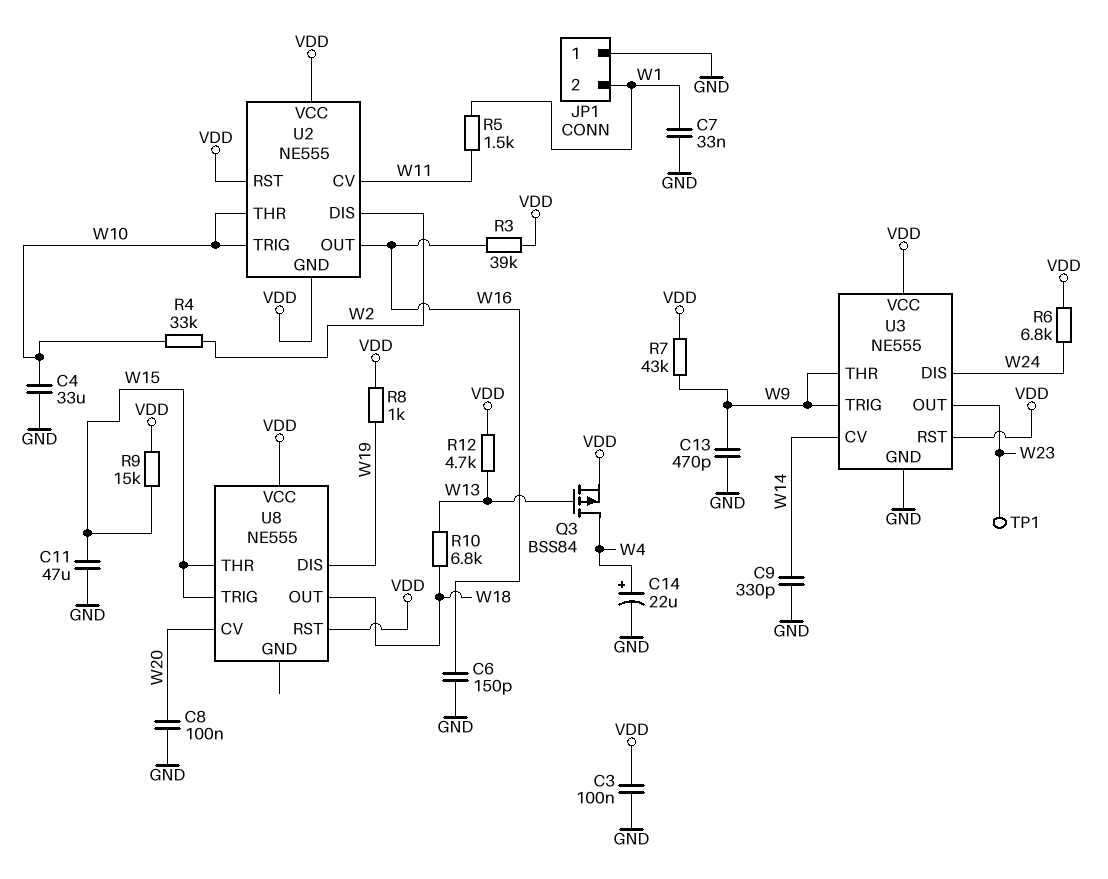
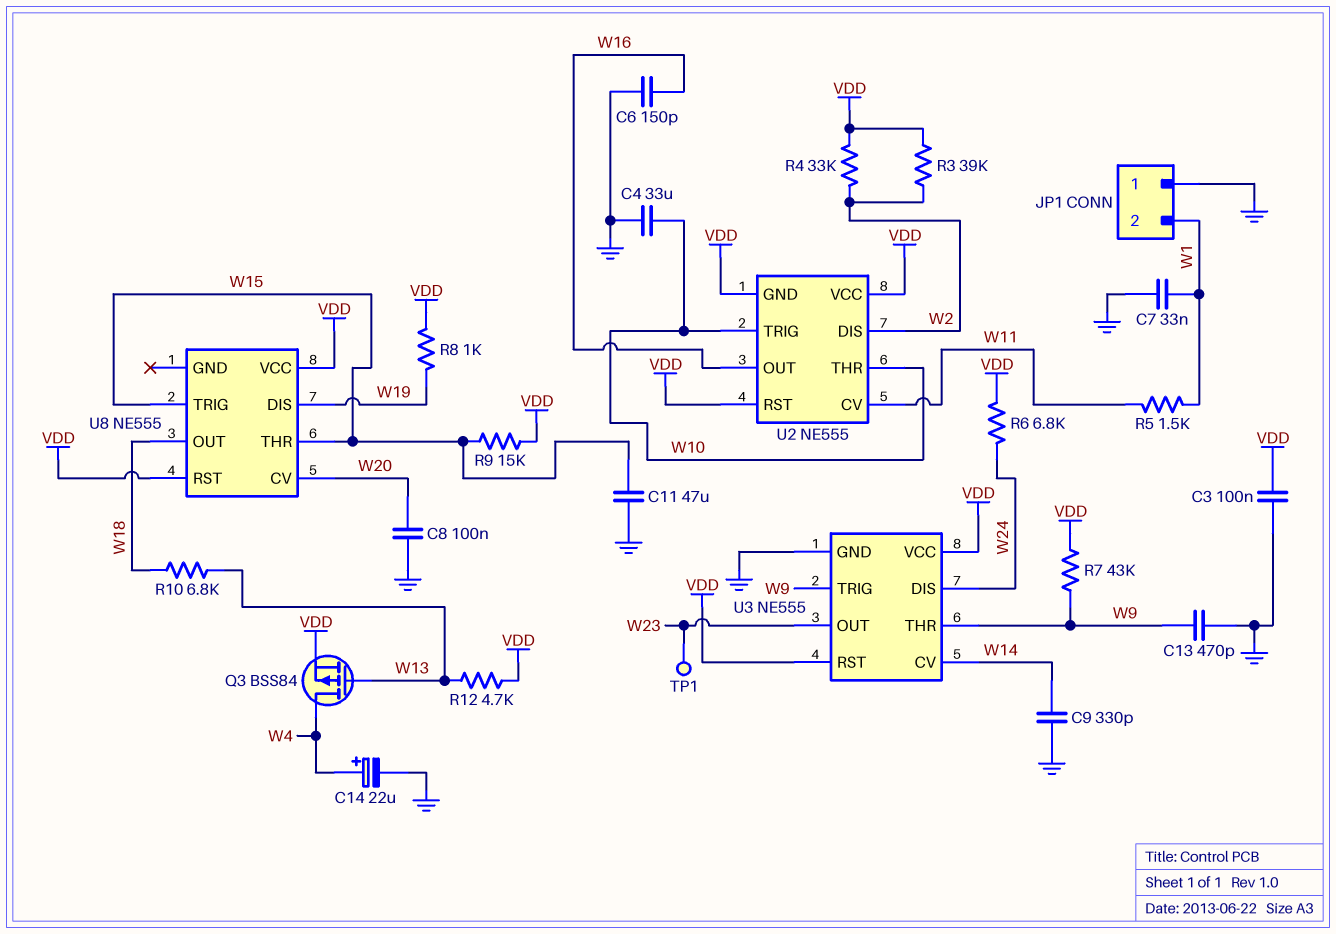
R3: 39k (VDD, W16) -> 39k (VDD, W2)
R4: 33k (W2, W10) -> 33k (VDD, W2)

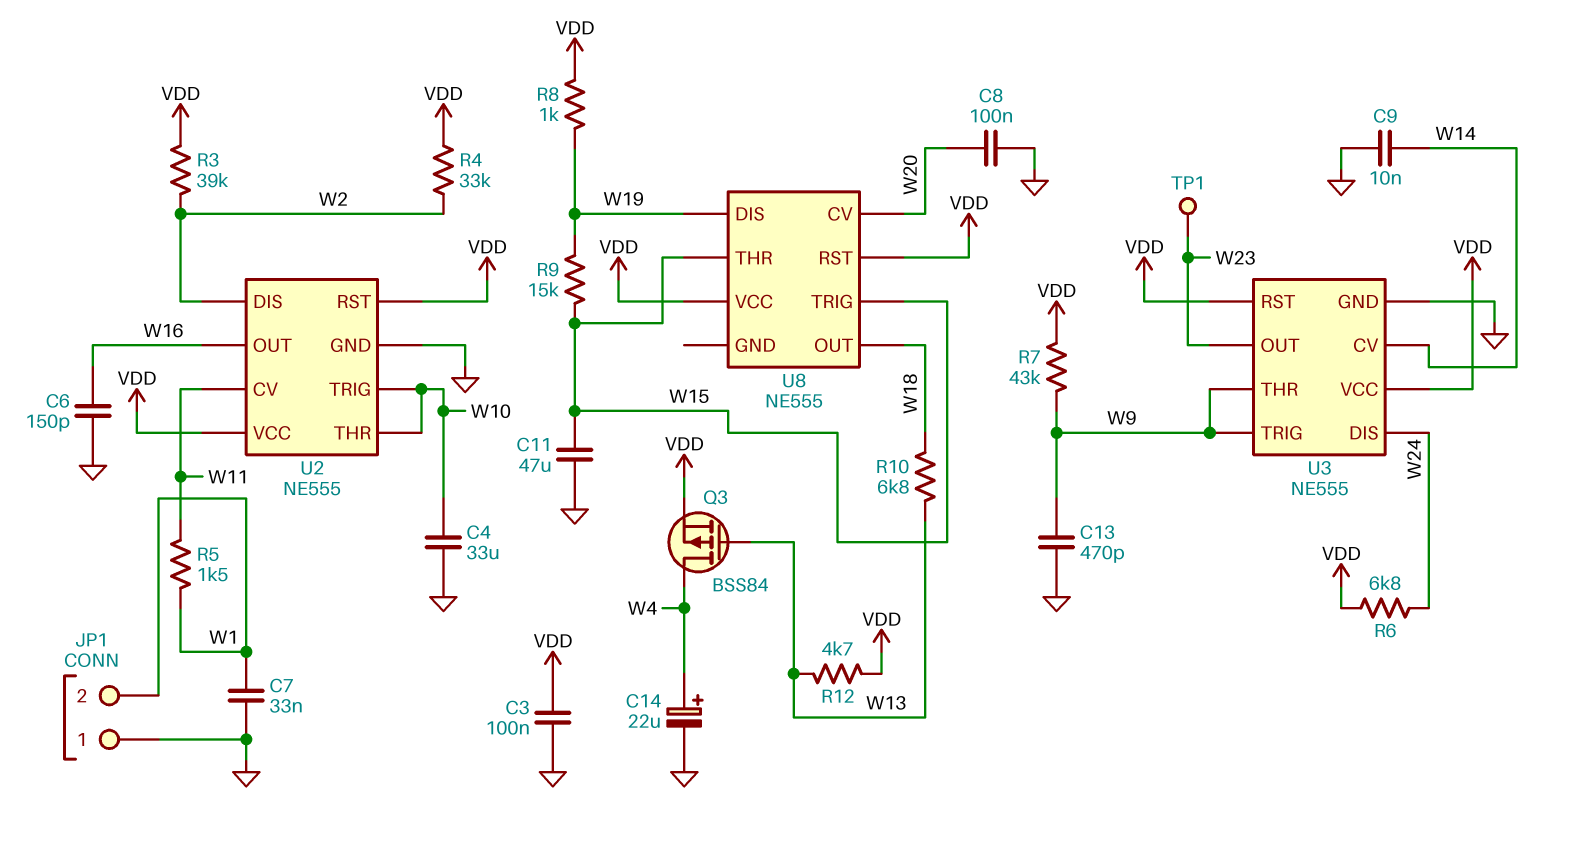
C9: 330pF (GND, W14) -> 10nF (GND, W14)
R9: 15k (VDD, W15) -> 15k (W15, W19)
U2 pin GND: VDD -> GND

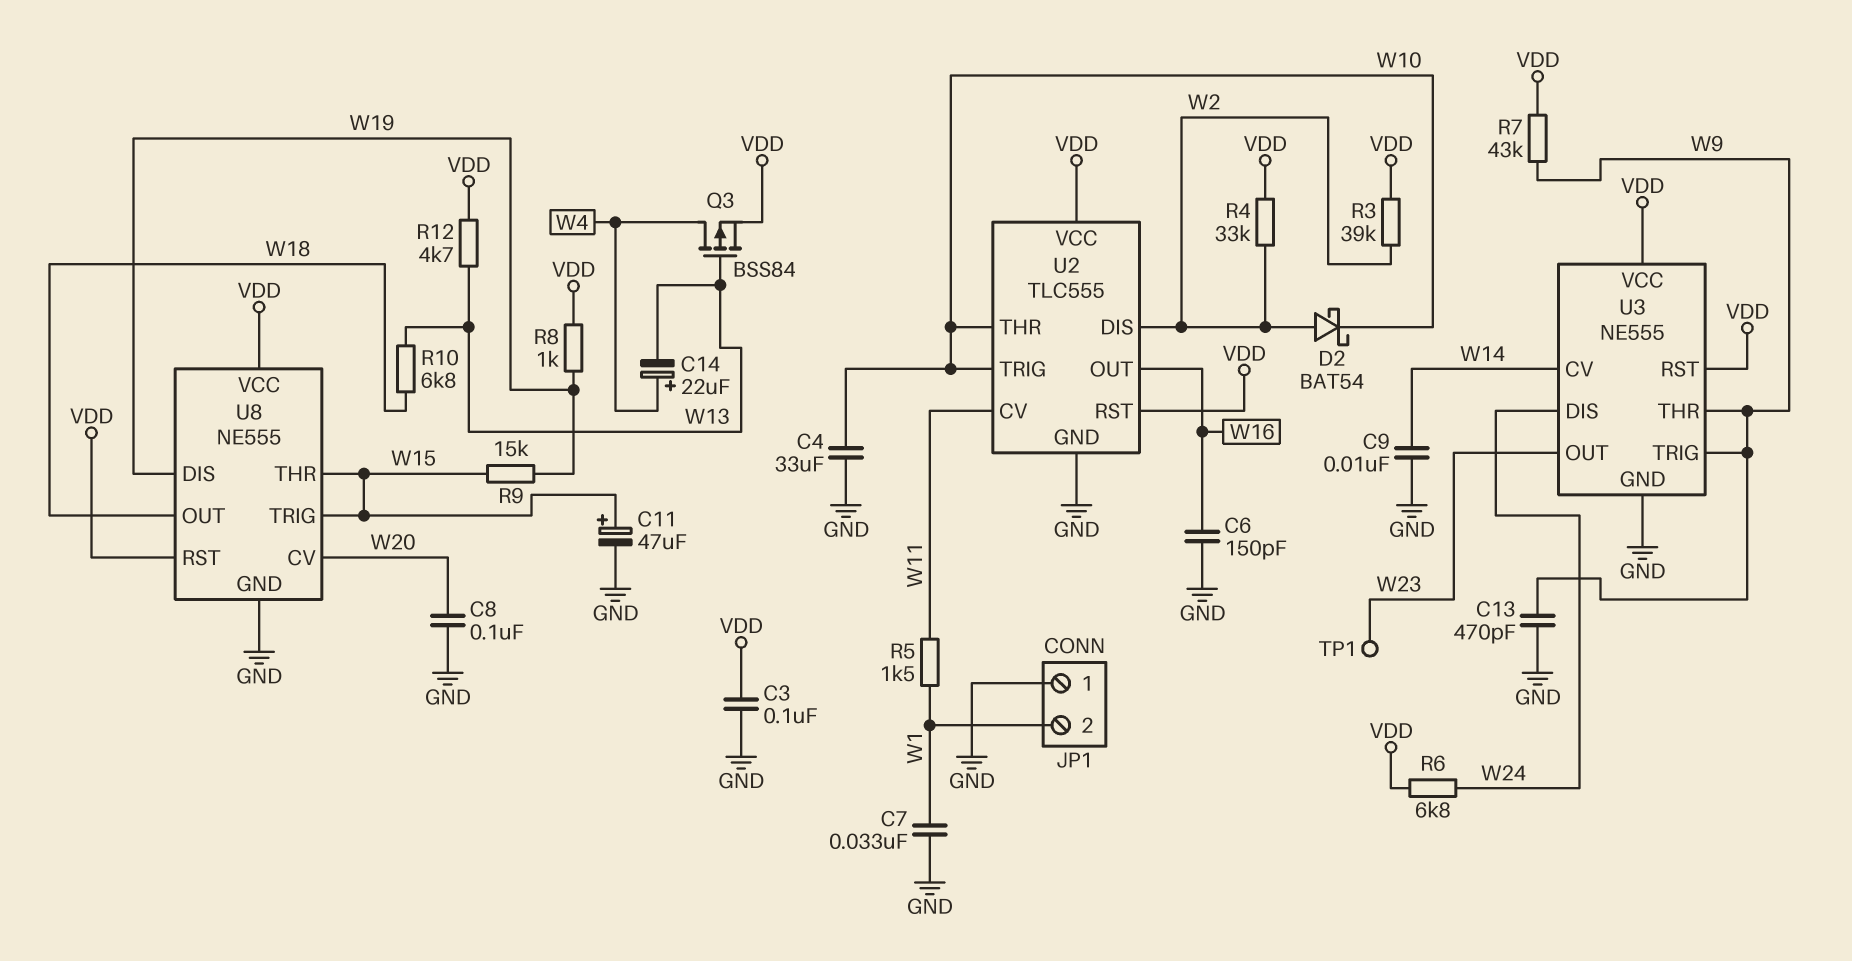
C11: 47uF (GND, W15) -> 47uF (plus W15, minus GND)
C14: 22uF (plus W4, minus GND) -> 22uF (plus W4, minus W13)
D2: none -> schottky BAT54 (A W2, K W10)
U2: NE555 -> TLC555
U8 pin GND: none -> GND

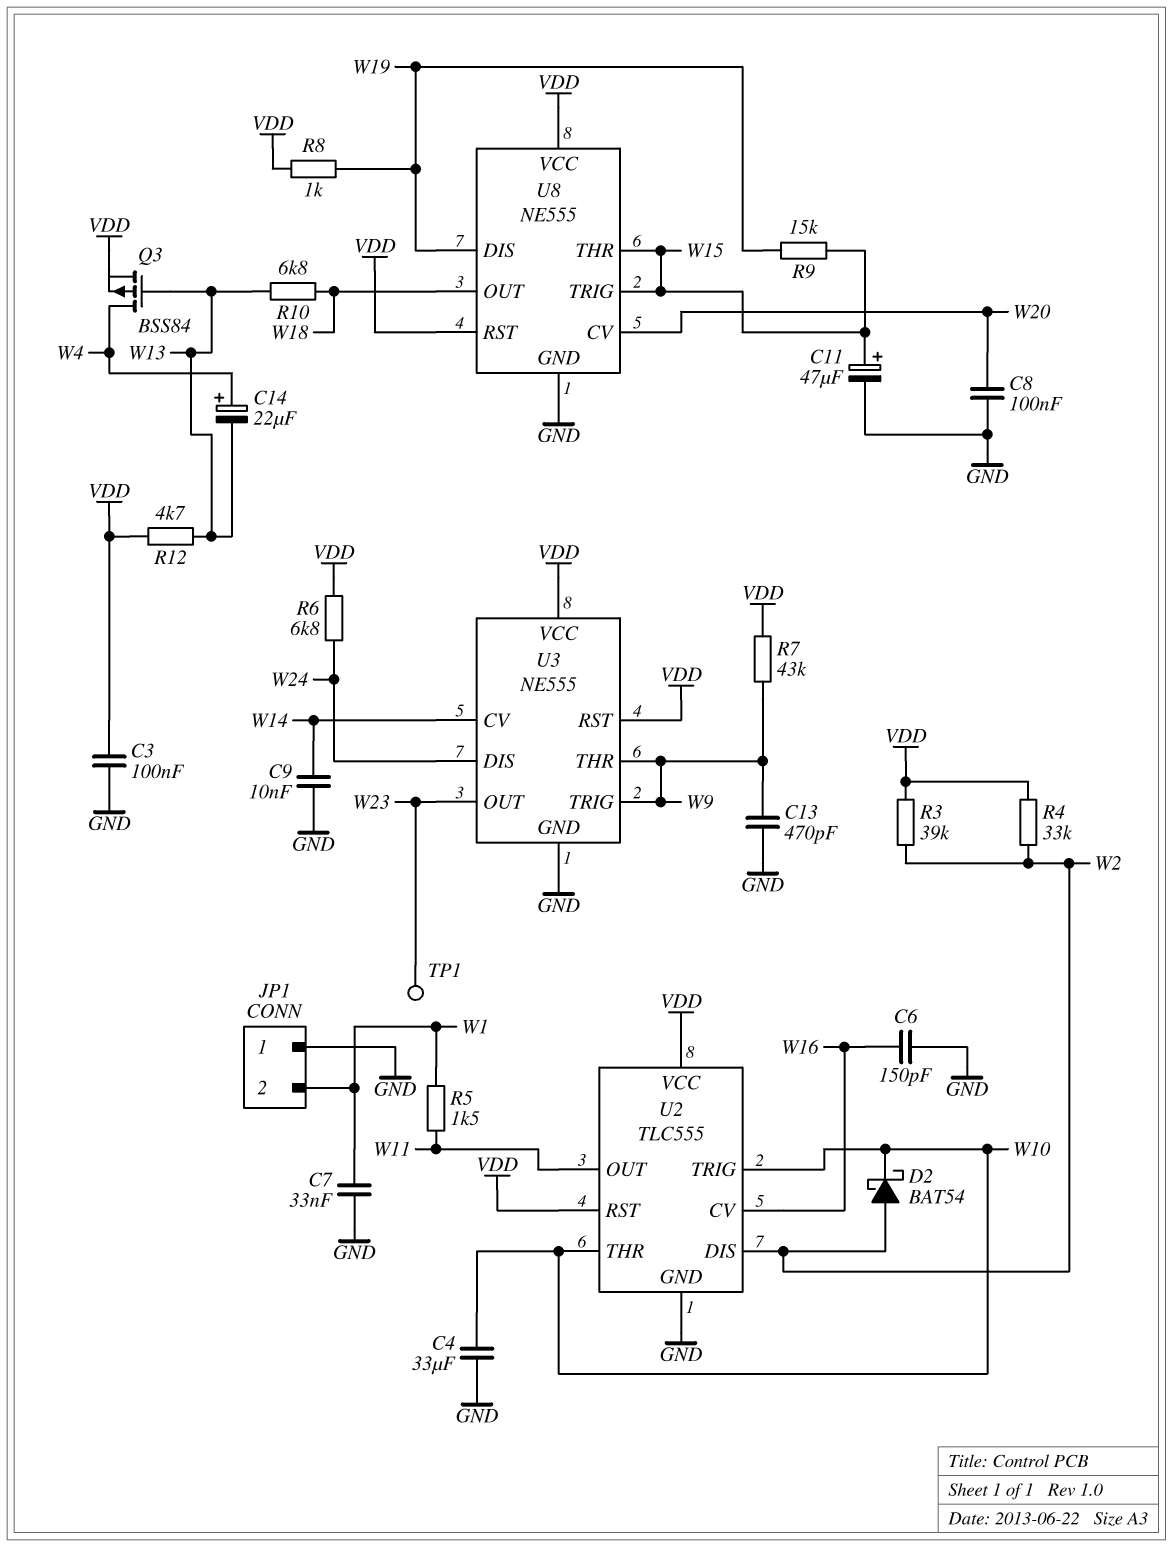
U2 pin CV: W11 -> W16
U2 pin OUT: W16 -> W11

